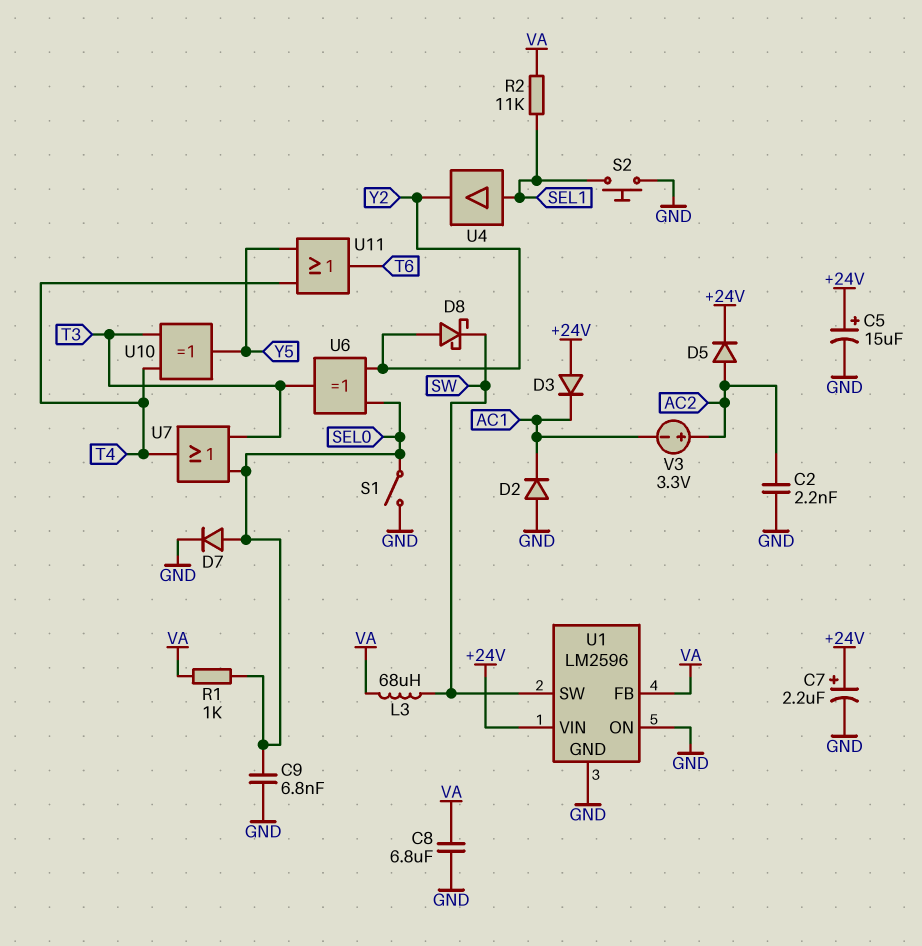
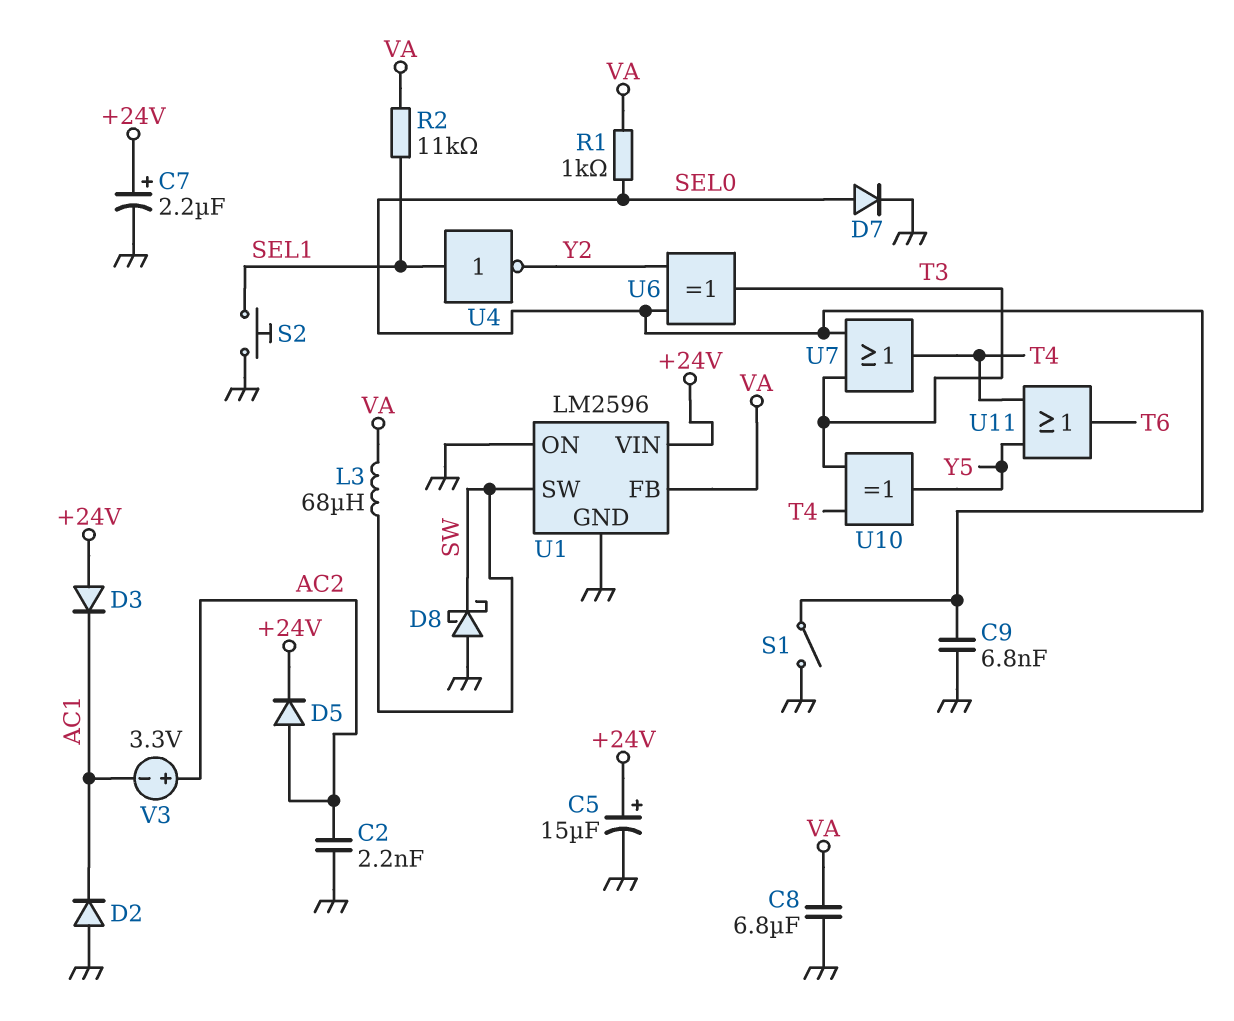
D8: schottky (A Y2, K SW) -> schottky (A GND, K SW)
U4: buffer (in SEL1, out Y2) -> NOT (in SEL1, out Y2)

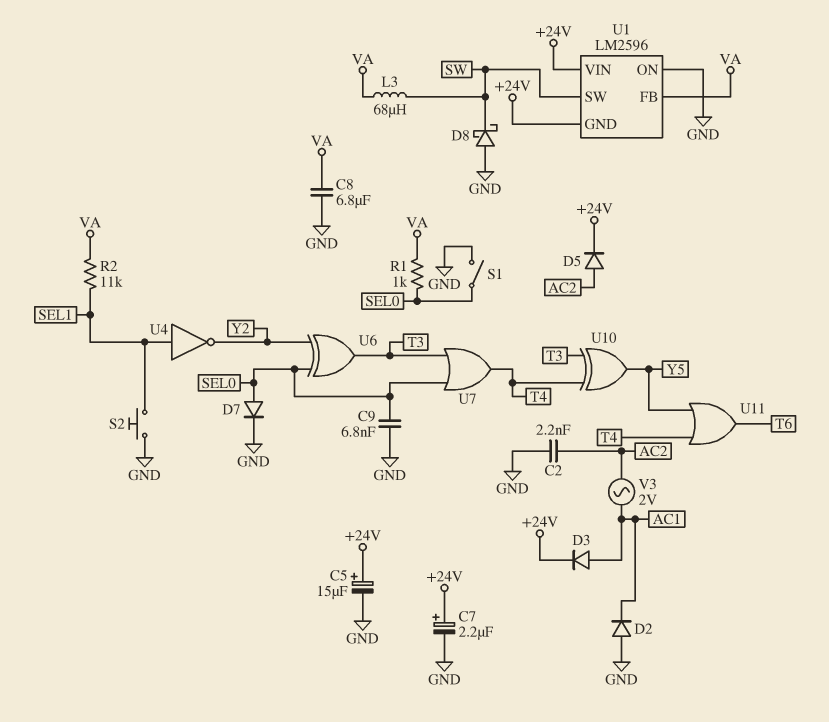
D3: diode (A +24V, K AC1) -> diode (A AC1, K +24V)
U1 pin GND: GND -> +24V
V3: 3.3V (plus AC2, minus AC1) -> AC 2V (AC1, AC2)

